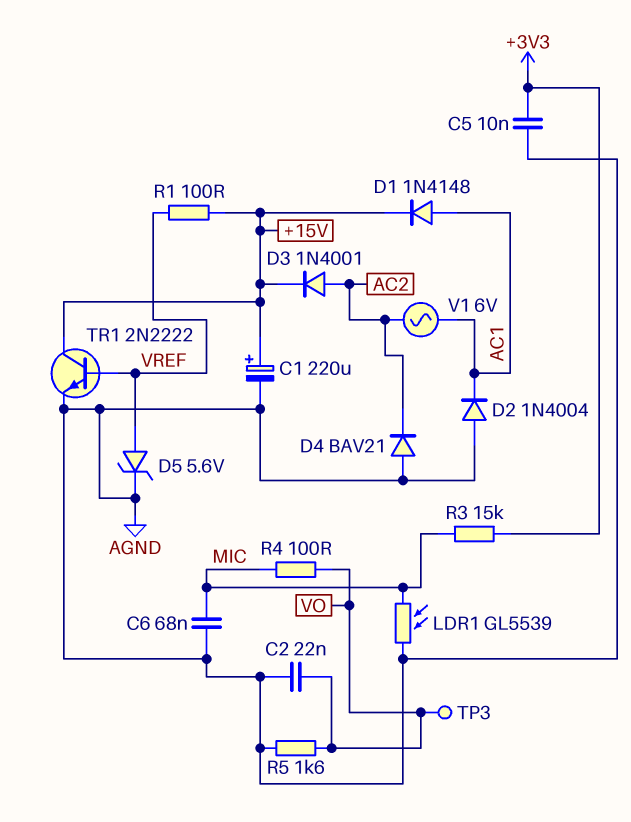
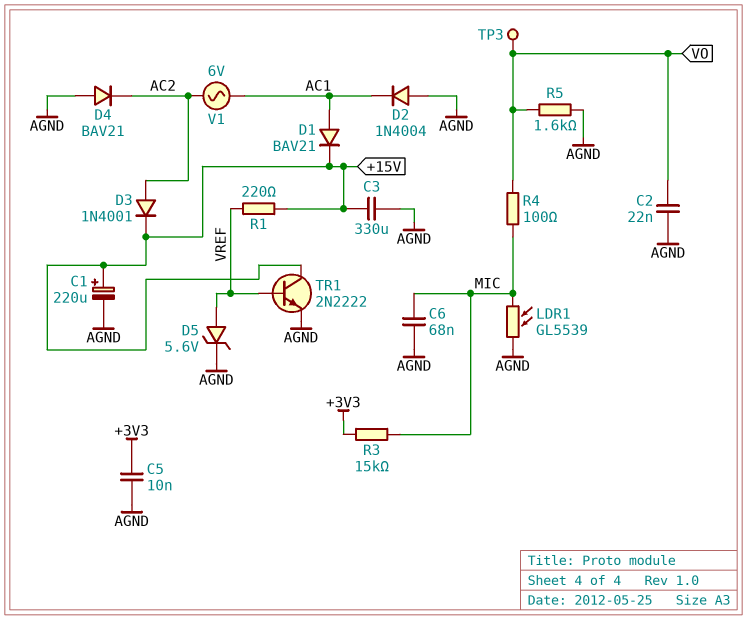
C3: none -> 330uF (+15V, AGND)
D1: diode 1N4148 (A AC1, K +15V) -> diode BAV21 (A AC1, K +15V)
R1: 100 (+15V, VREF) -> 220 (+15V, VREF)

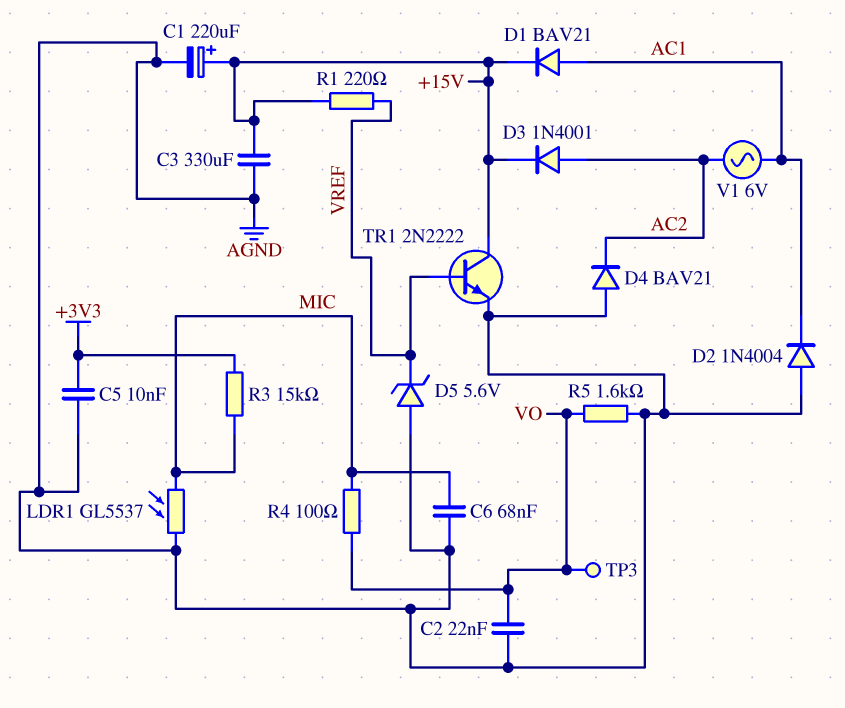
D5: zener 5.6V (A VREF, K AGND) -> zener 5.6V (A AGND, K VREF)
LDR1: GL5539 (AGND, MIC) -> GL5537 (AGND, MIC)

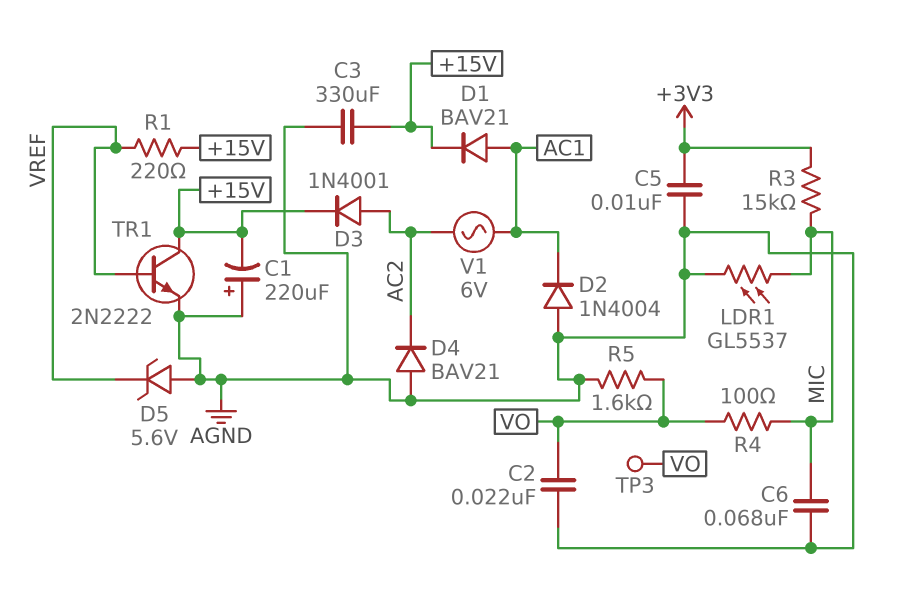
C1: 220uF (plus +15V, minus AGND) -> 220uF (plus AGND, minus +15V)

